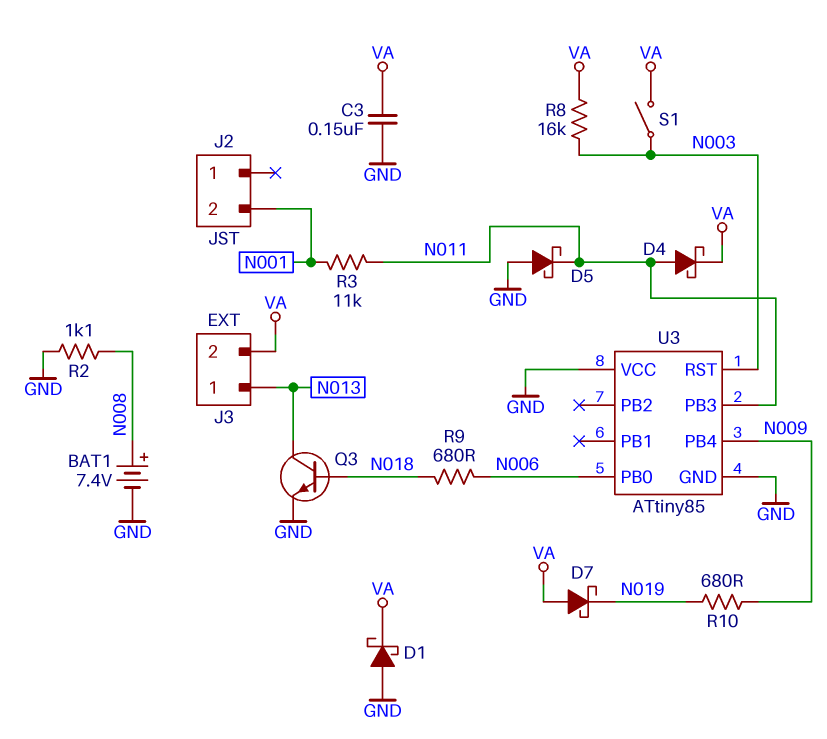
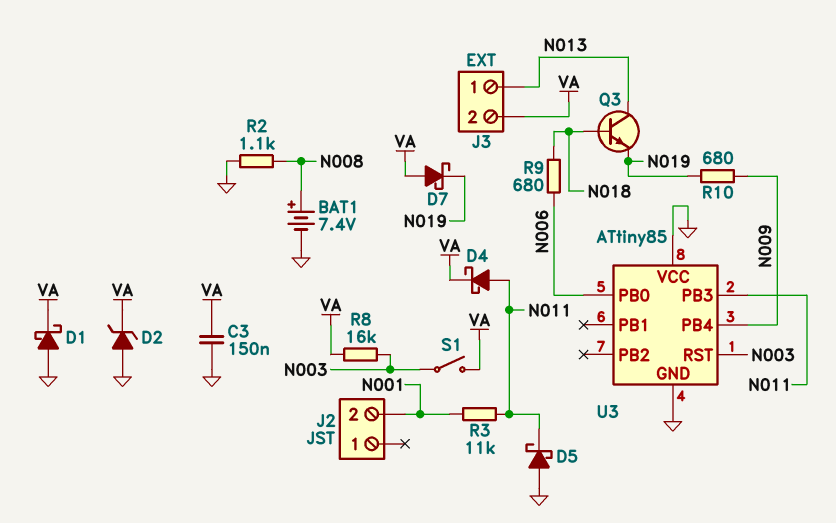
D2: none -> zener (A GND, K VA)
Q3: NPN (B N018, C N013, E GND) -> NPN (B N018, C N013, E N019)

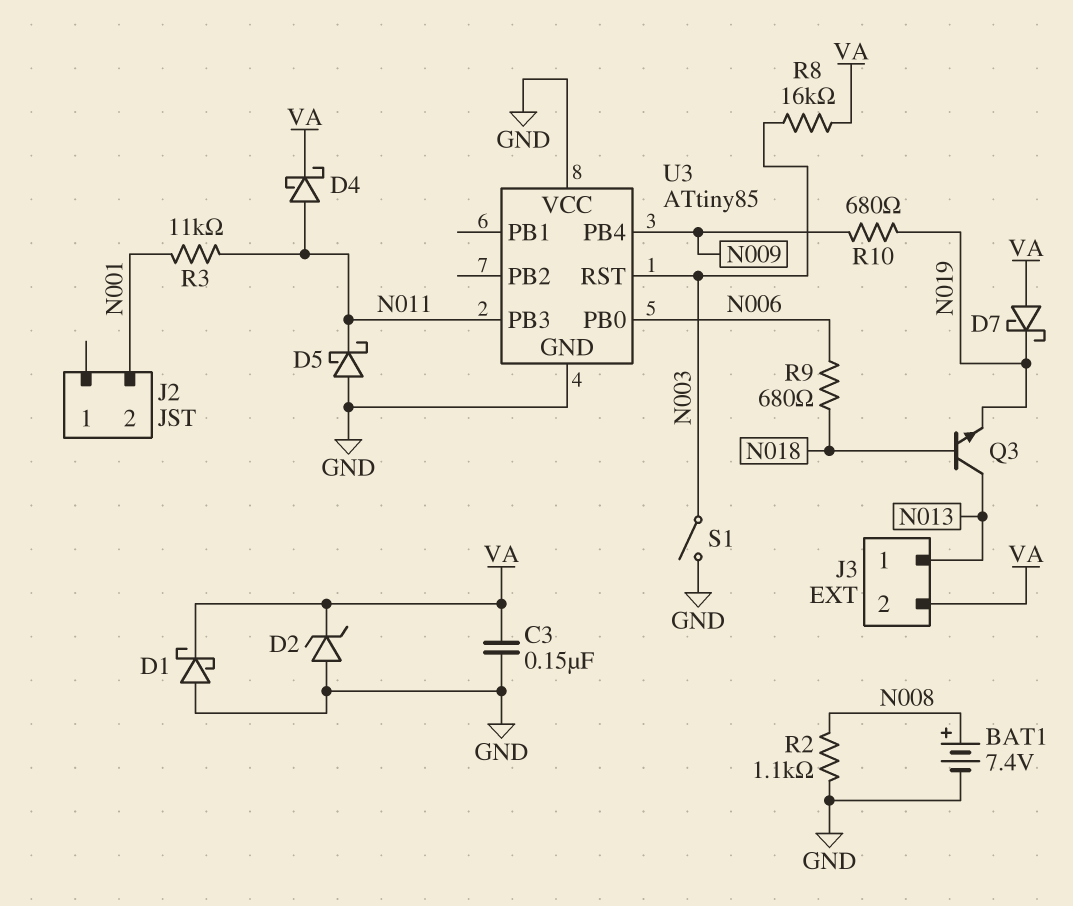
S1: switch (N003, VA) -> switch (GND, N003)

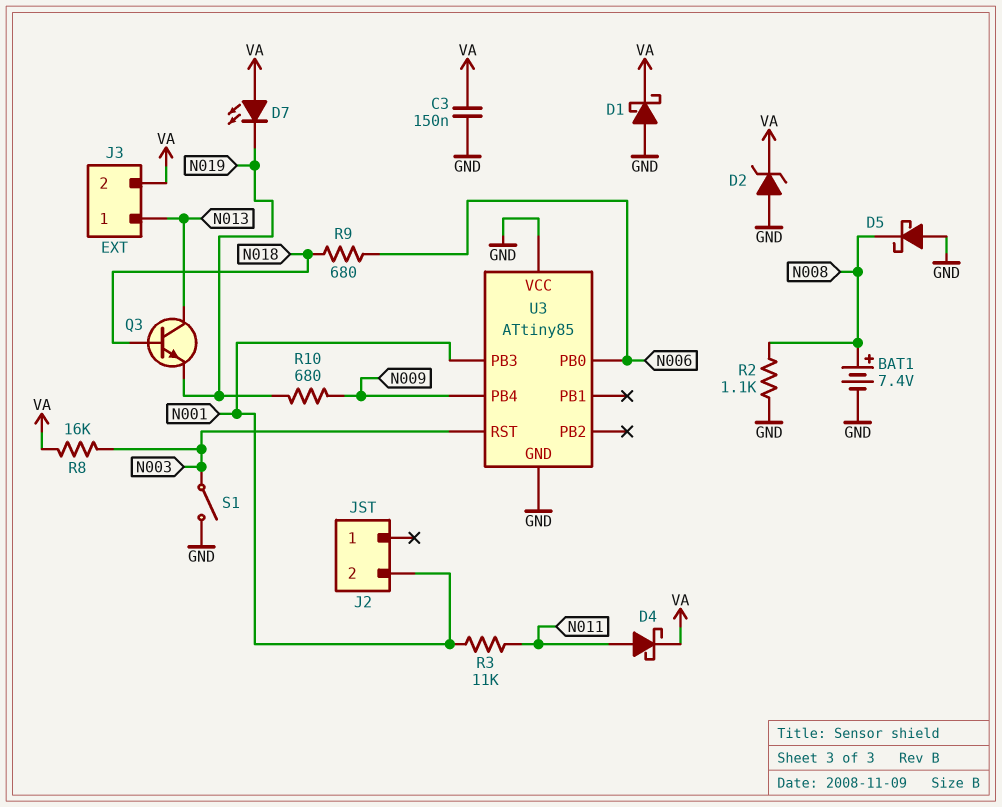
D5: schottky (A GND, K N011) -> schottky (A GND, K N008)
D7: schottky (A VA, K N019) -> LED (A VA, K N019)
U3 pin PB3: N011 -> N001

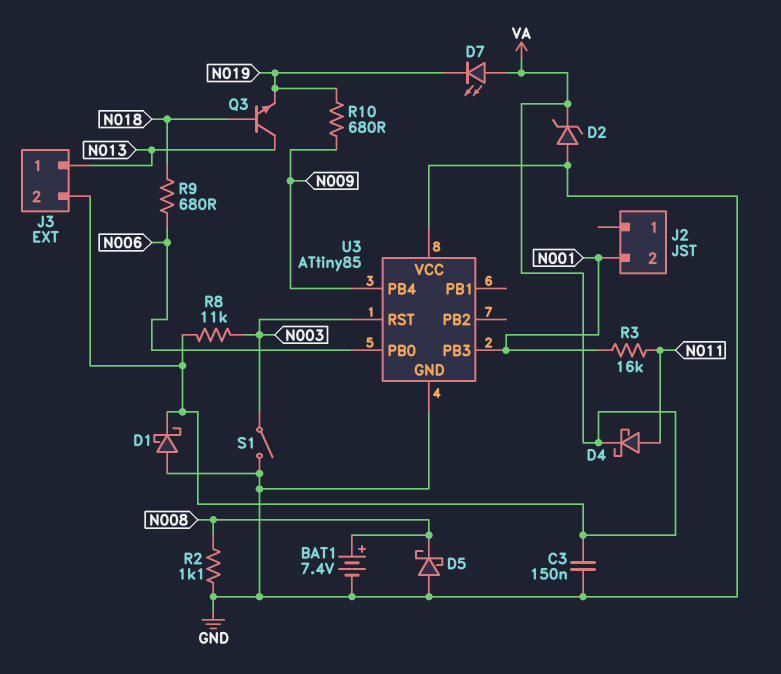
R3: 11k (N001, N011) -> 16k (N001, N011)
R8: 16k (N003, VA) -> 11k (N003, VA)

